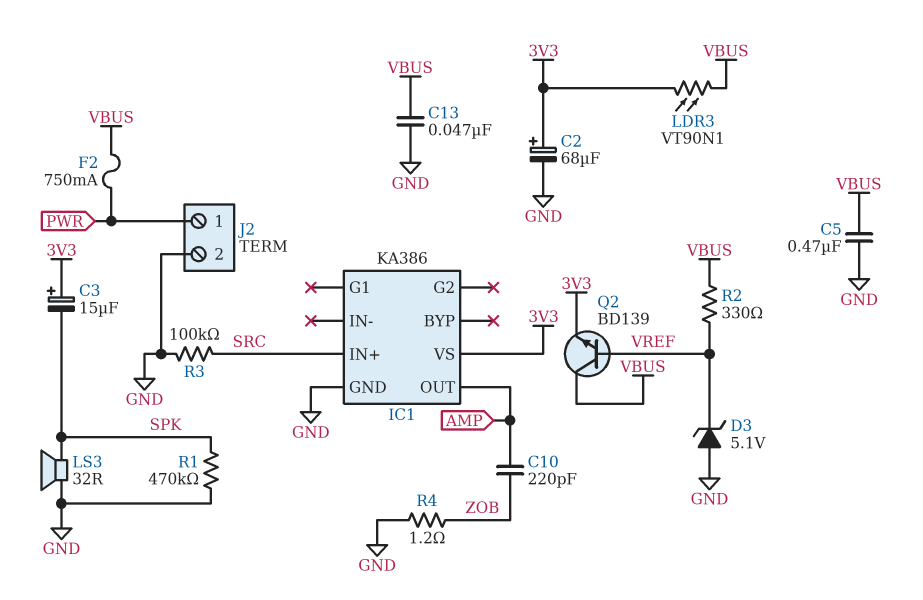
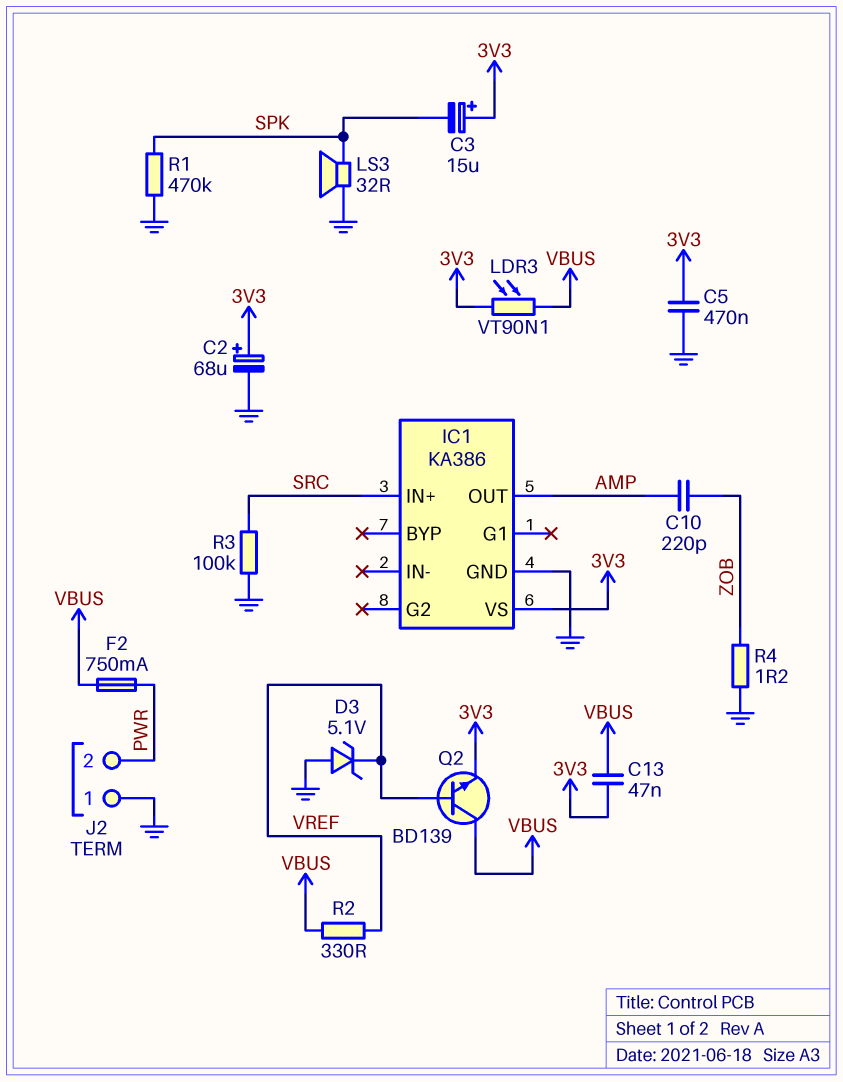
C5: 470nF (GND, VBUS) -> 470nF (3V3, GND)
C13: 47nF (GND, VBUS) -> 47nF (3V3, VBUS)
J2 pin 1: PWR -> GND
J2 pin 2: GND -> PWR

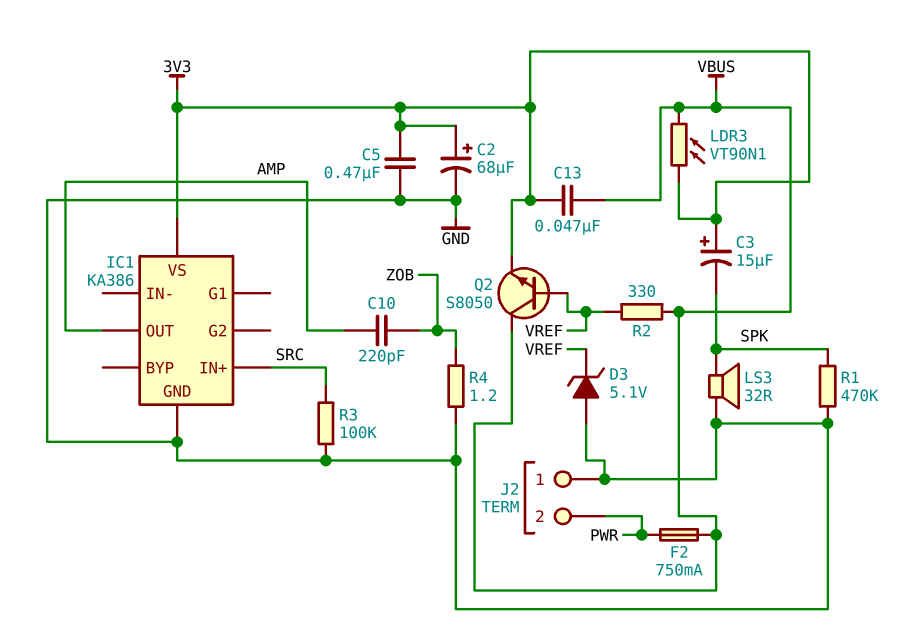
Q2: NPN BD139 (B VREF, C VBUS, E 3V3) -> NPN S8050 (B VREF, C VBUS, E 3V3)

